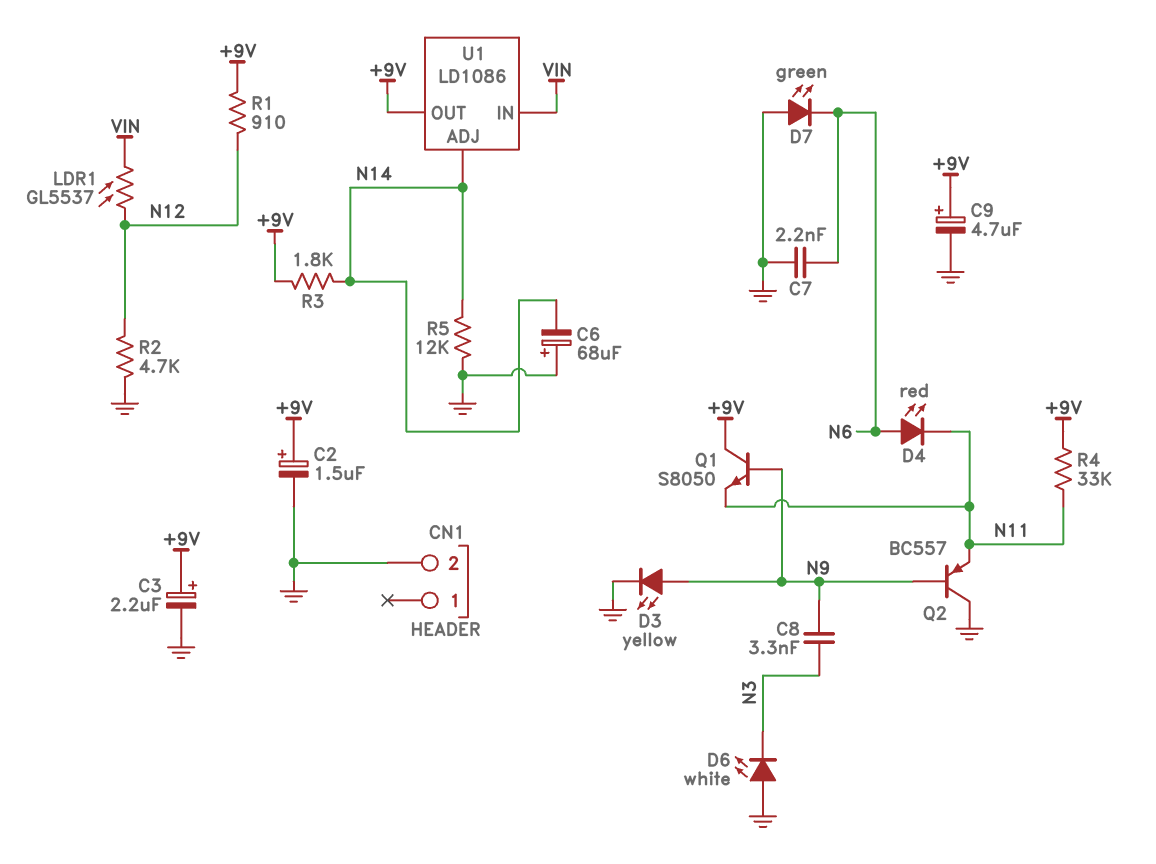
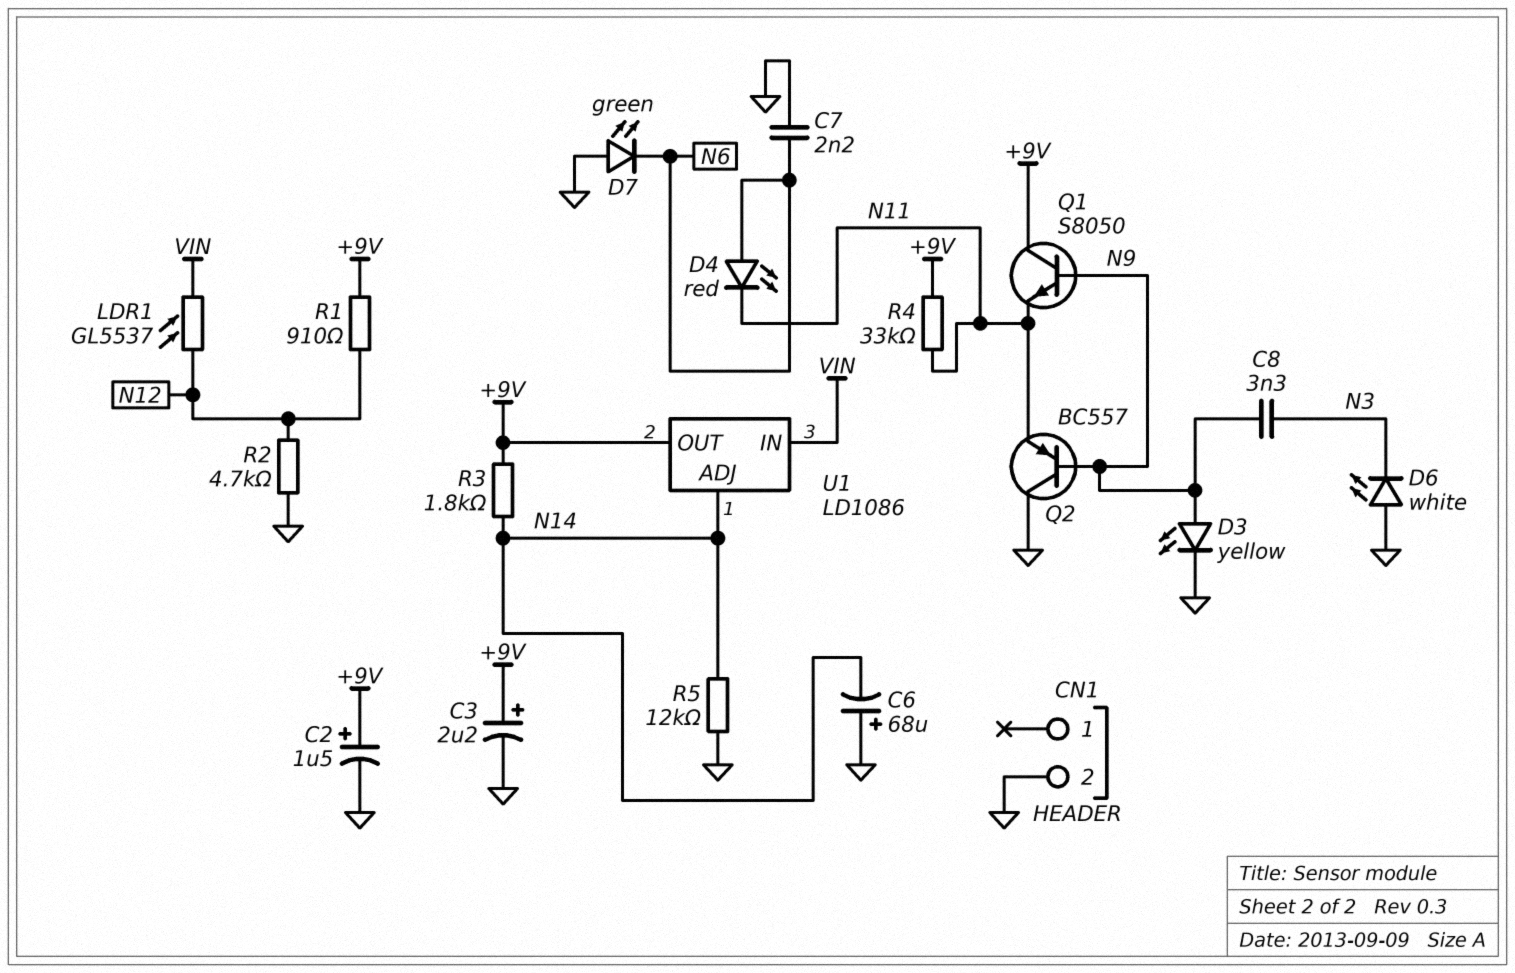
C9: 4.7uF (plus +9V, minus GND) -> none

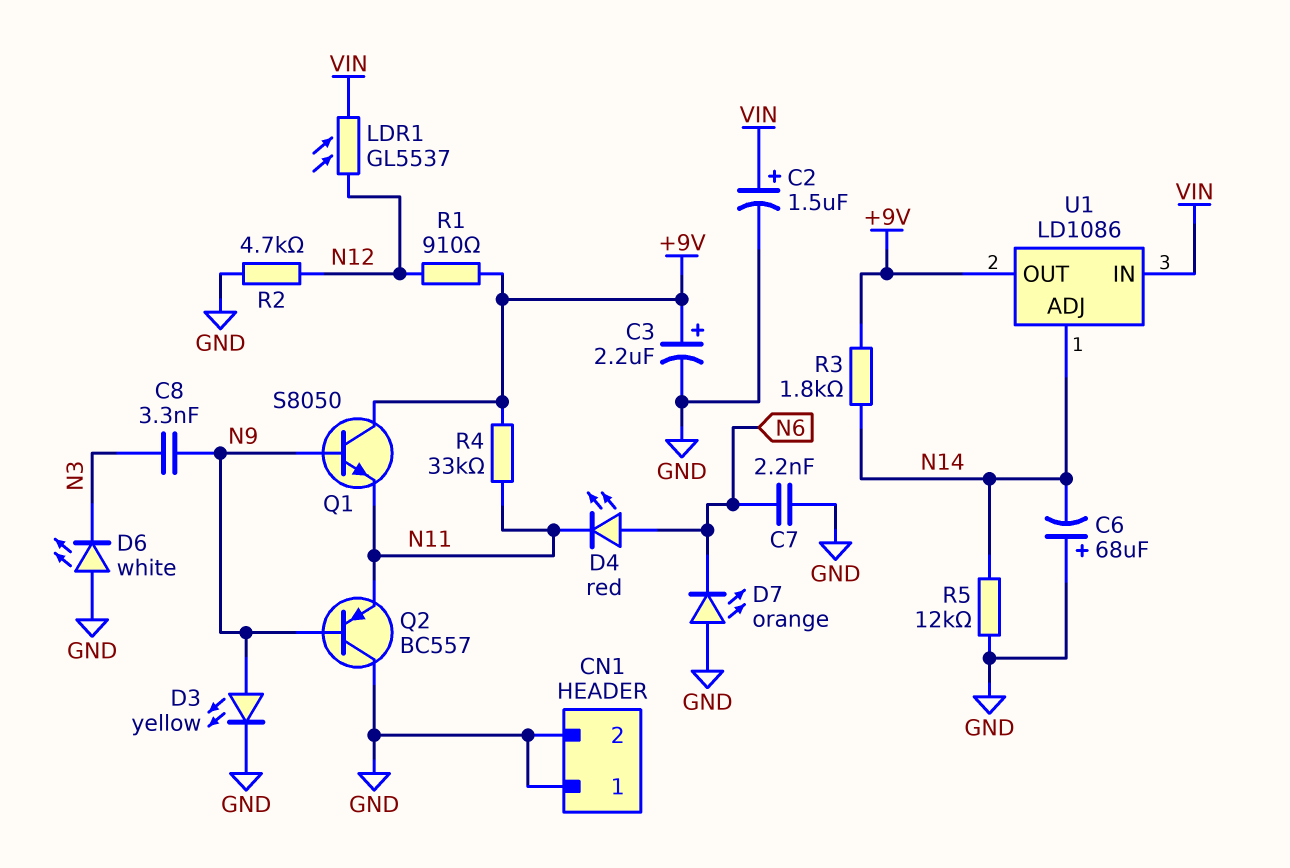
C2: 1.5uF (plus +9V, minus GND) -> 1.5uF (plus VIN, minus GND)
CN1 pin 1: none -> GND
D7: LED green (A GND, K N6) -> LED orange (A GND, K N6)

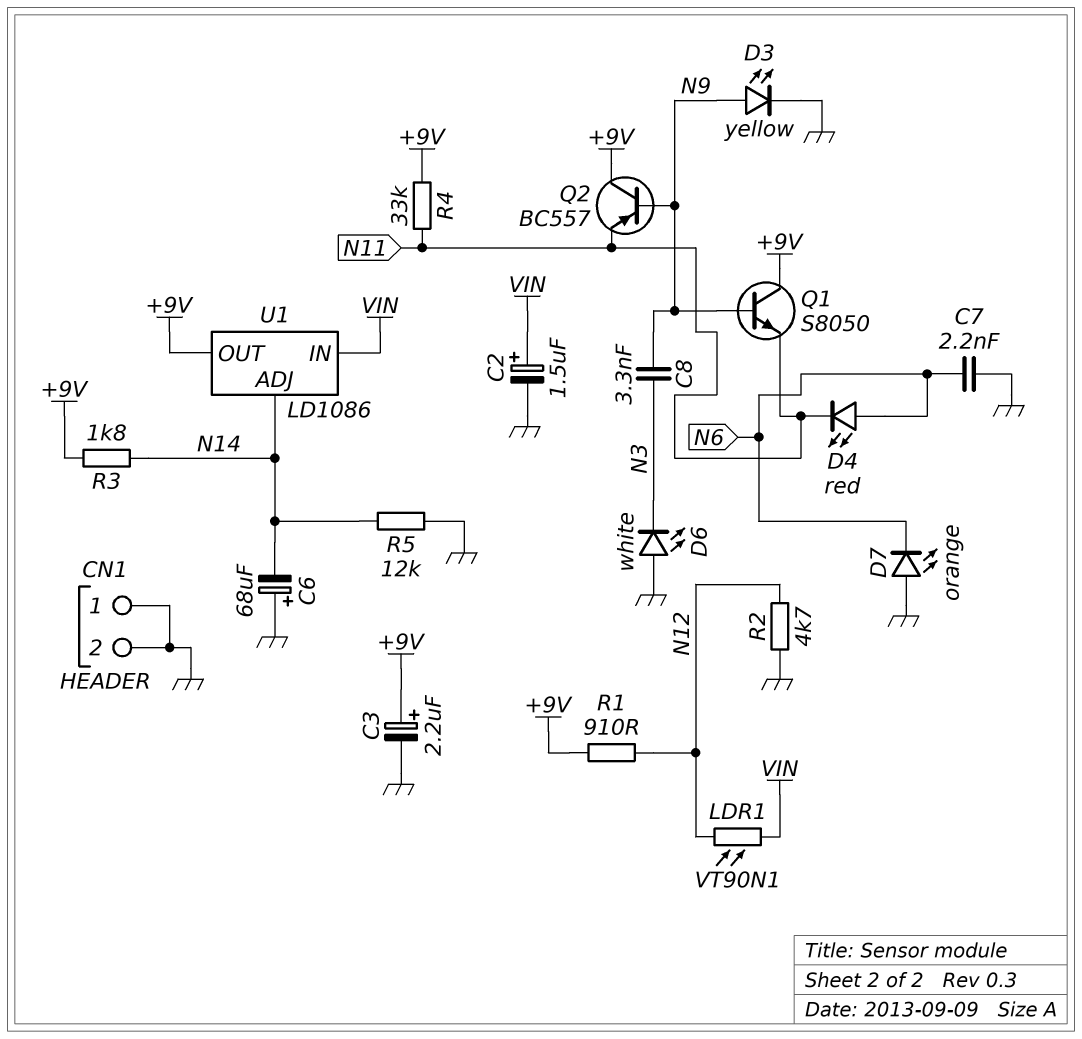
LDR1: GL5537 (N12, VIN) -> VT90N1 (N12, VIN)
Q2: PNP BC557 (B N9, C GND, E N11) -> PNP BC557 (B N9, C +9V, E N11)

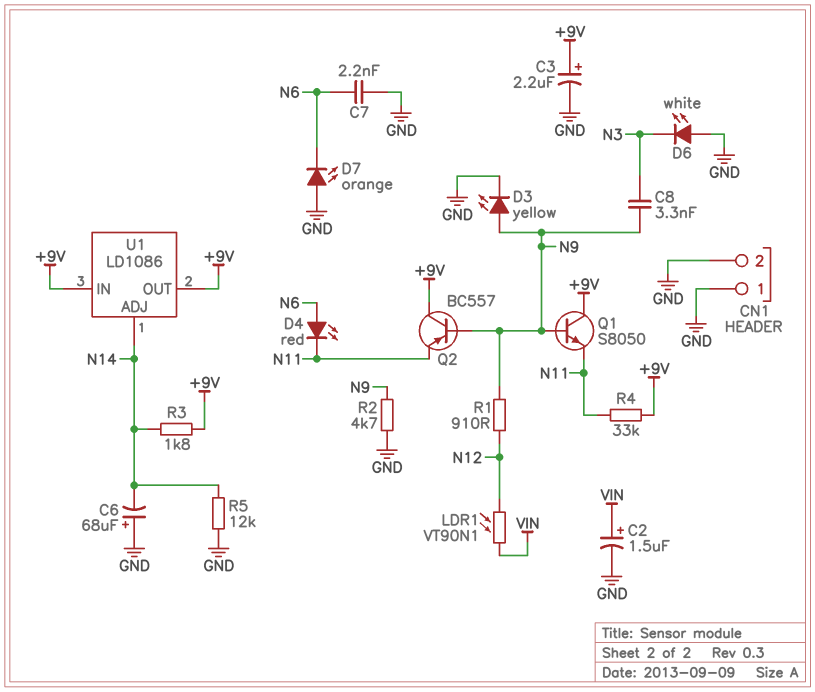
R1: 910 (+9V, N12) -> 910 (N9, N12)
R2: 4.7k (GND, N12) -> 4.7k (GND, N9)
U1 pin IN: VIN -> +9V

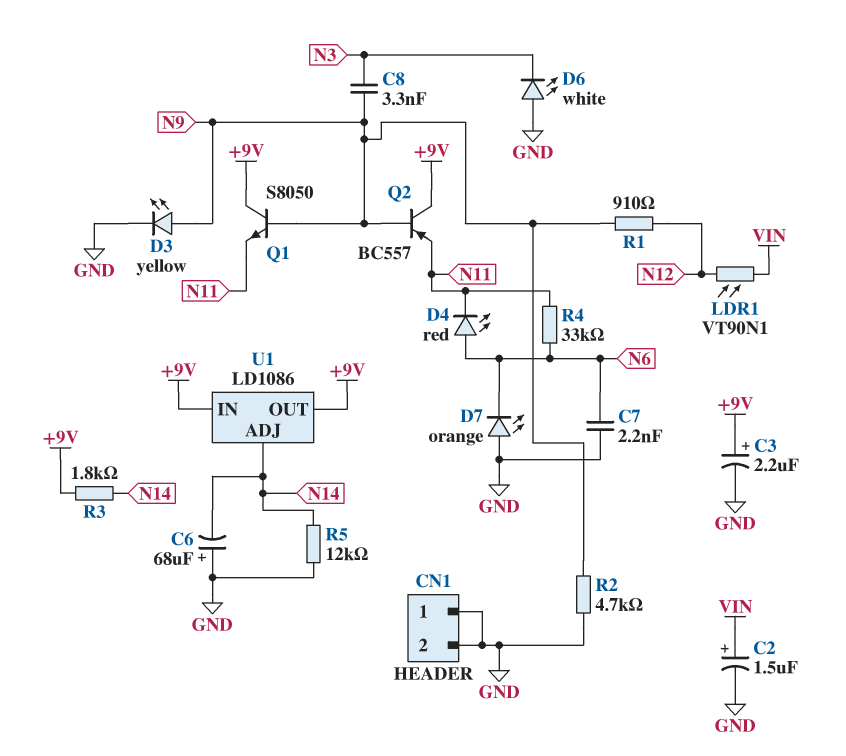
R4: 33k (+9V, N11) -> 33k (N6, N11)

